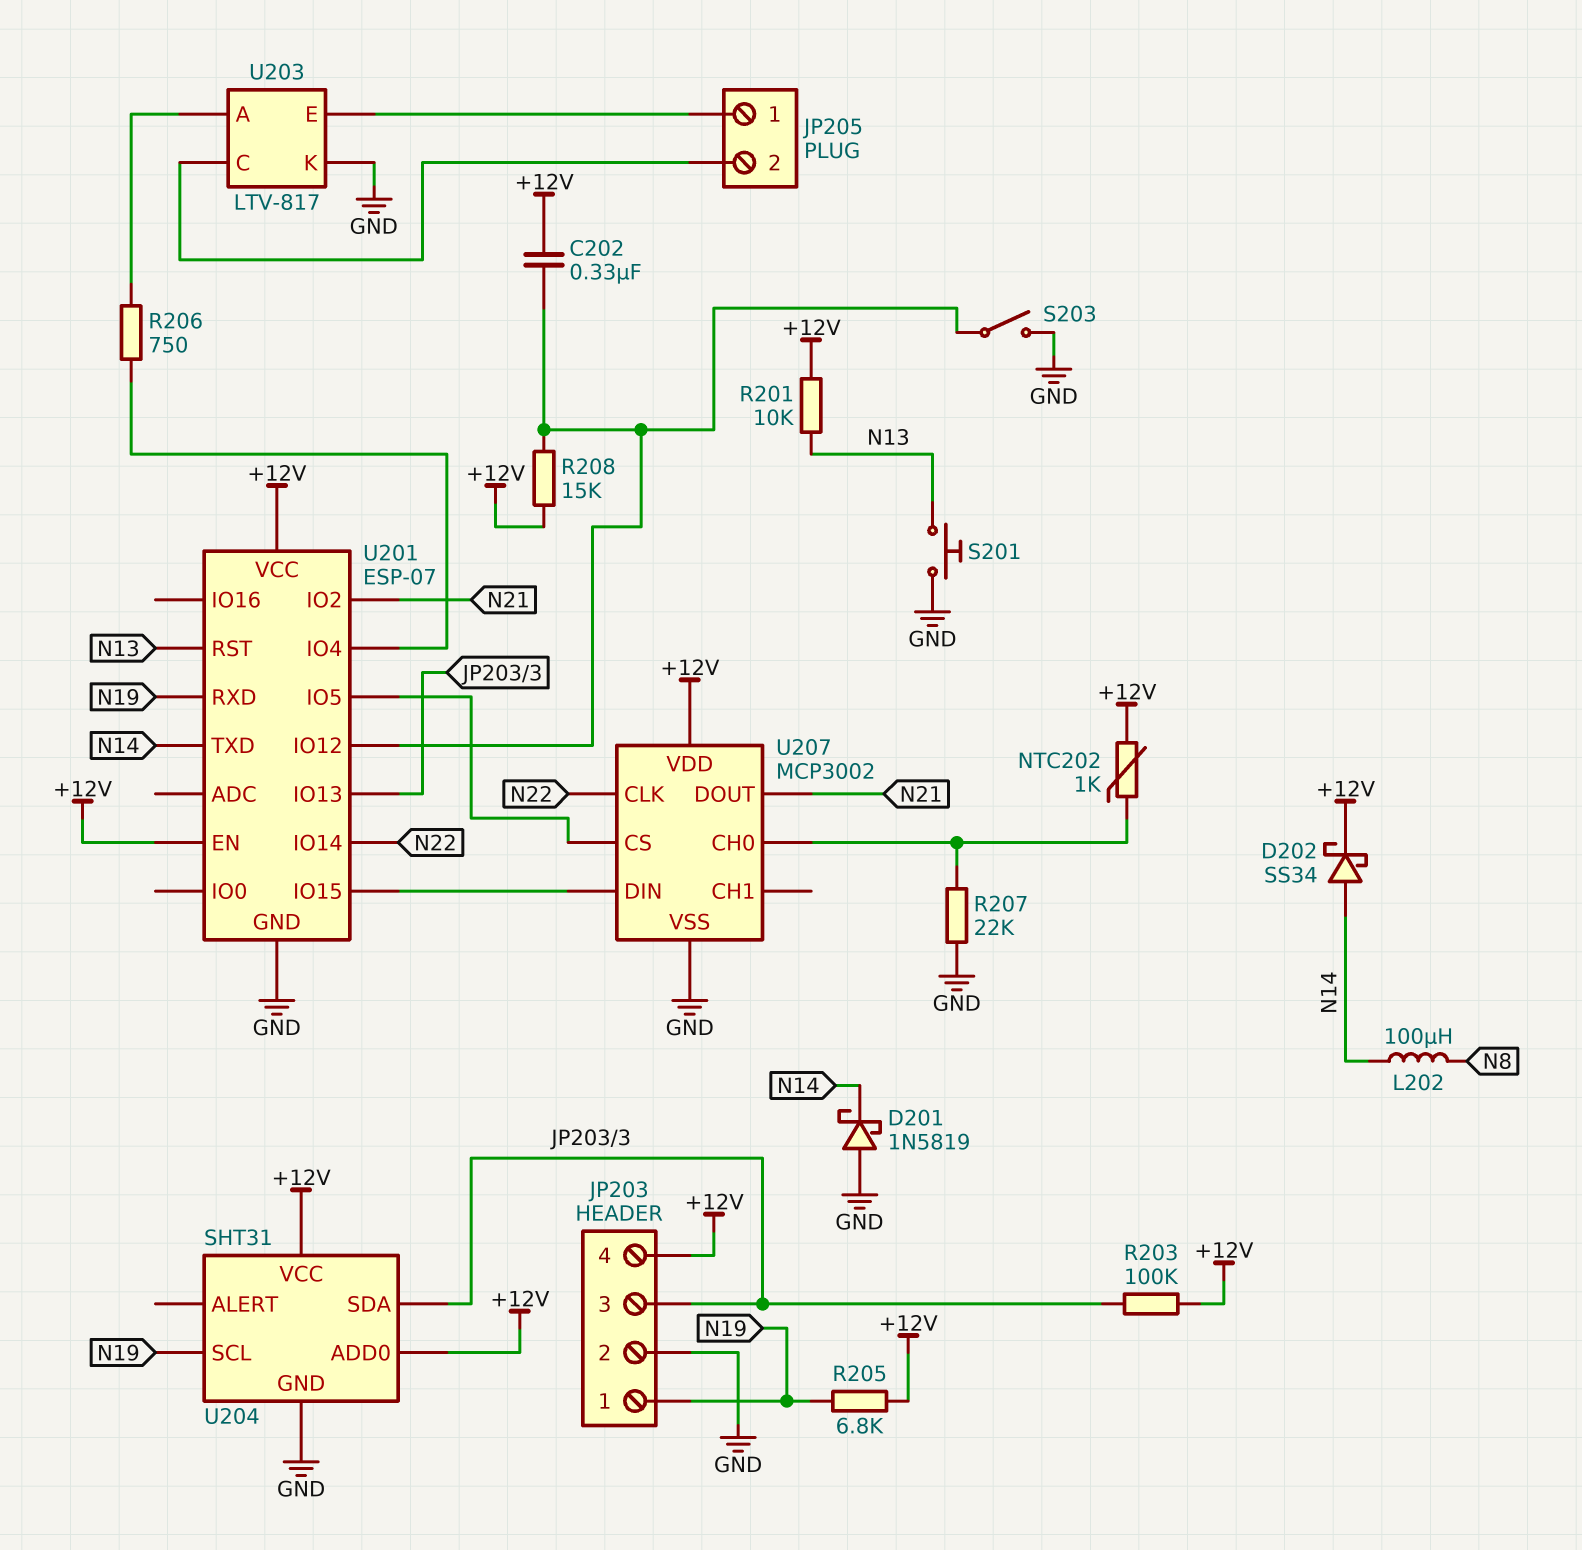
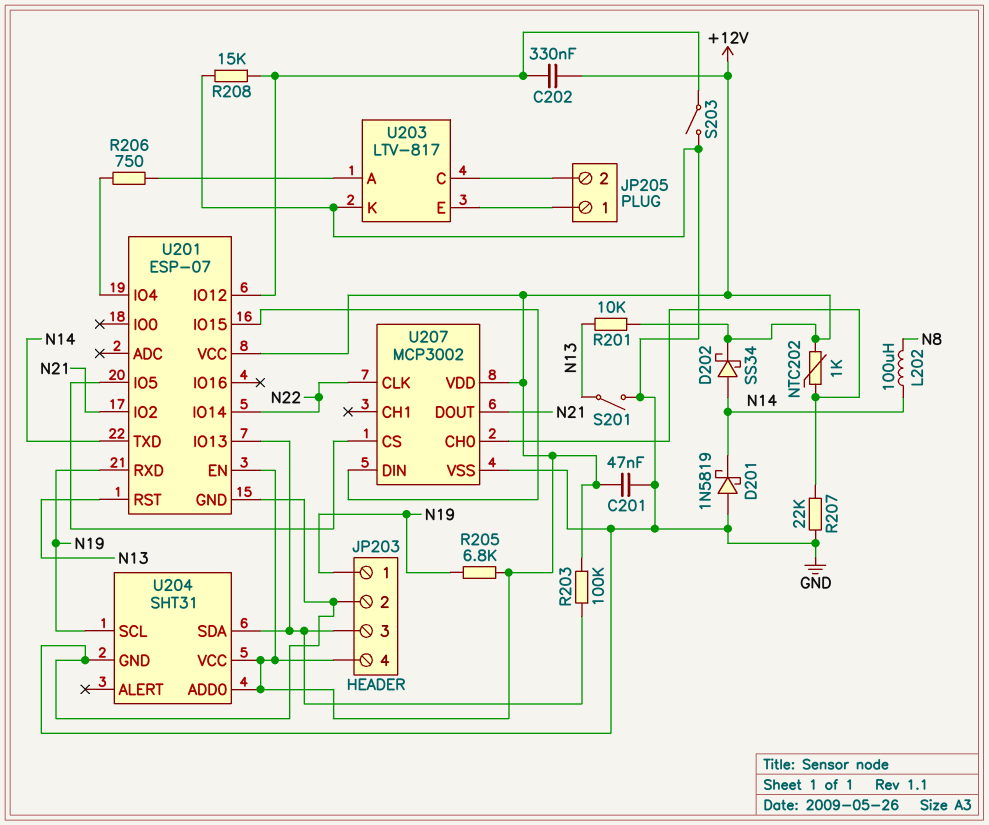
C201: none -> 47nF (+12V, GND)
R208: 15k (+12V, U201/IO12) -> 15k (GND, U201/IO12)
S201: button (GND, N13) -> switch (GND, N13)

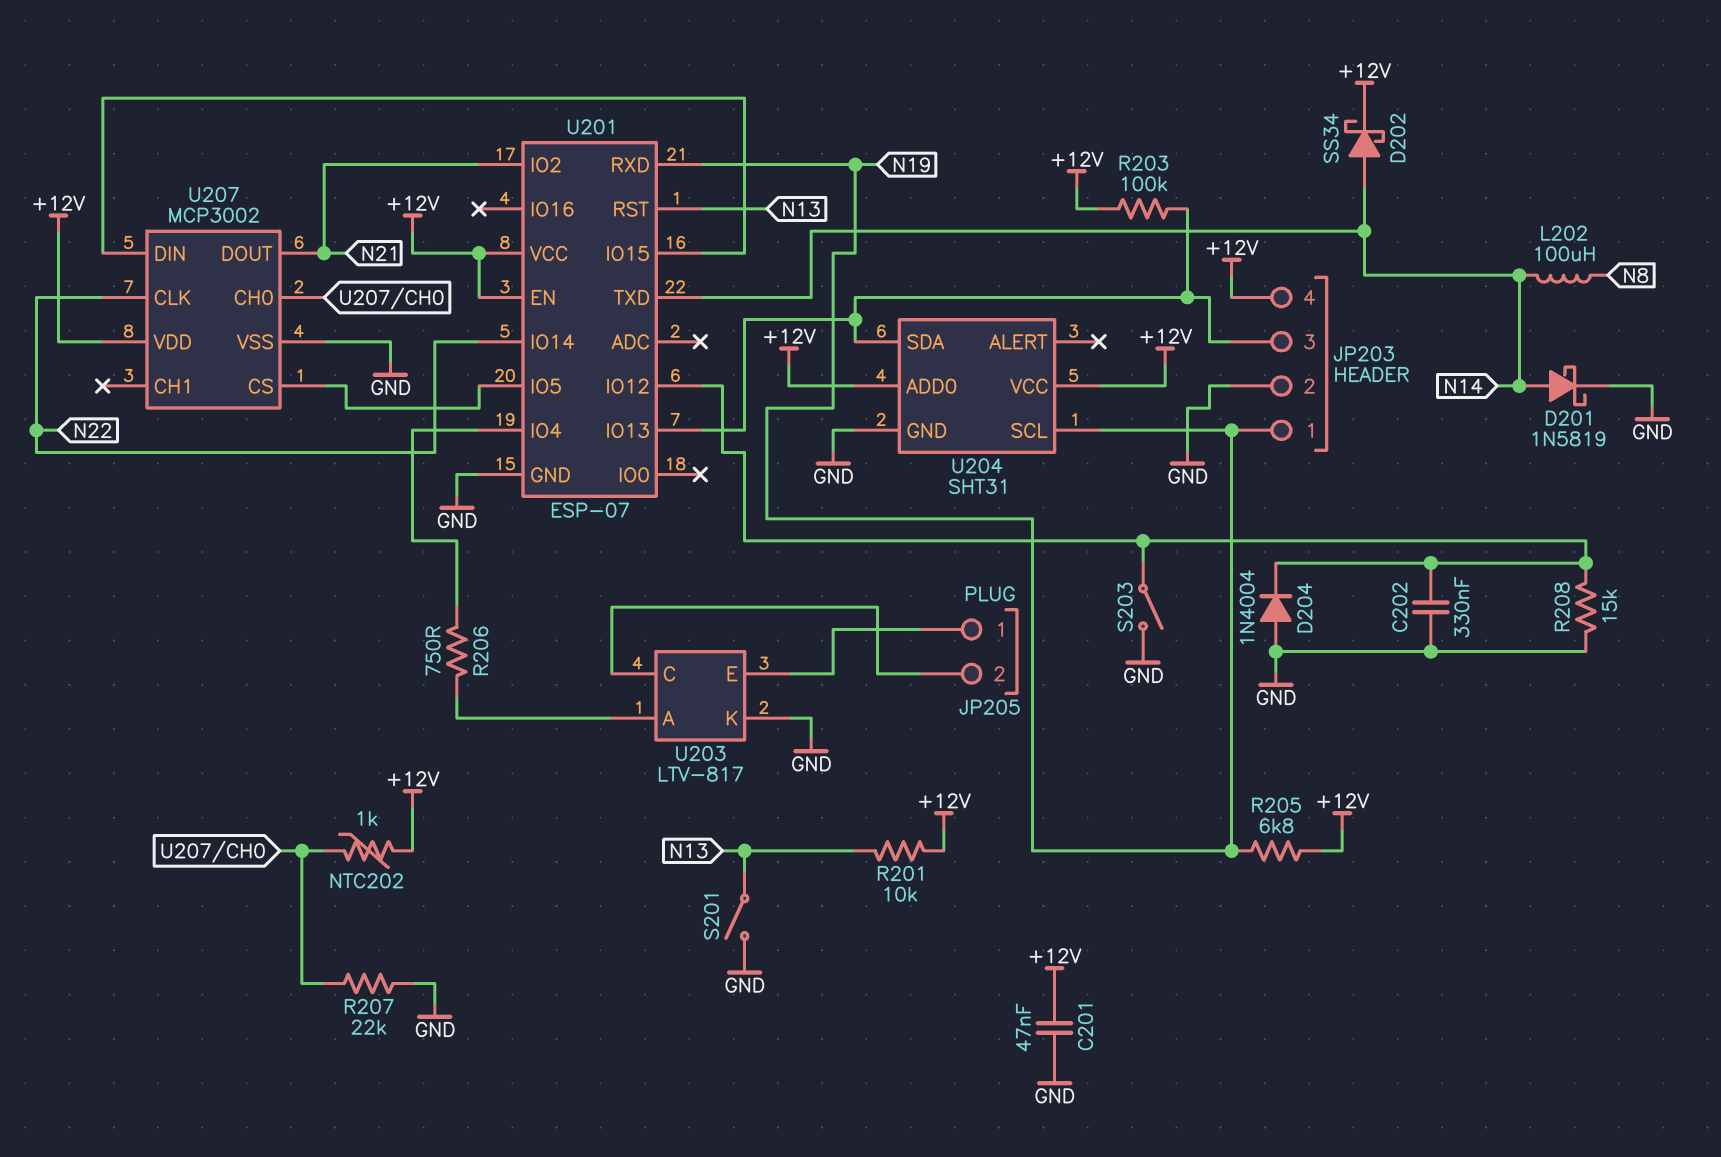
C202: 330nF (+12V, U201/IO12) -> 330nF (GND, U201/IO12)
D201: schottky 1N5819 (A GND, K N14) -> schottky 1N5819 (A N14, K GND)
D204: none -> diode 1N4004 (A GND, K U201/IO12)

